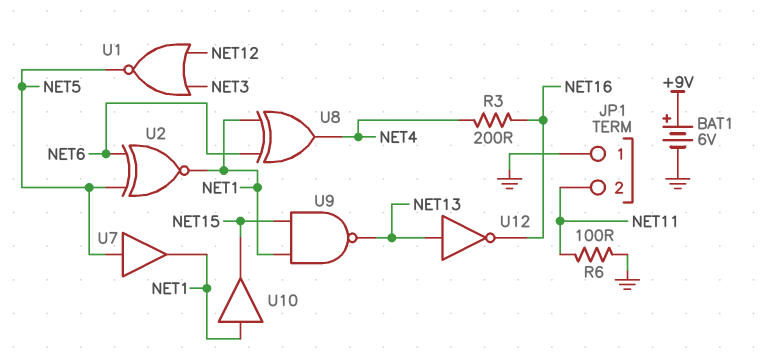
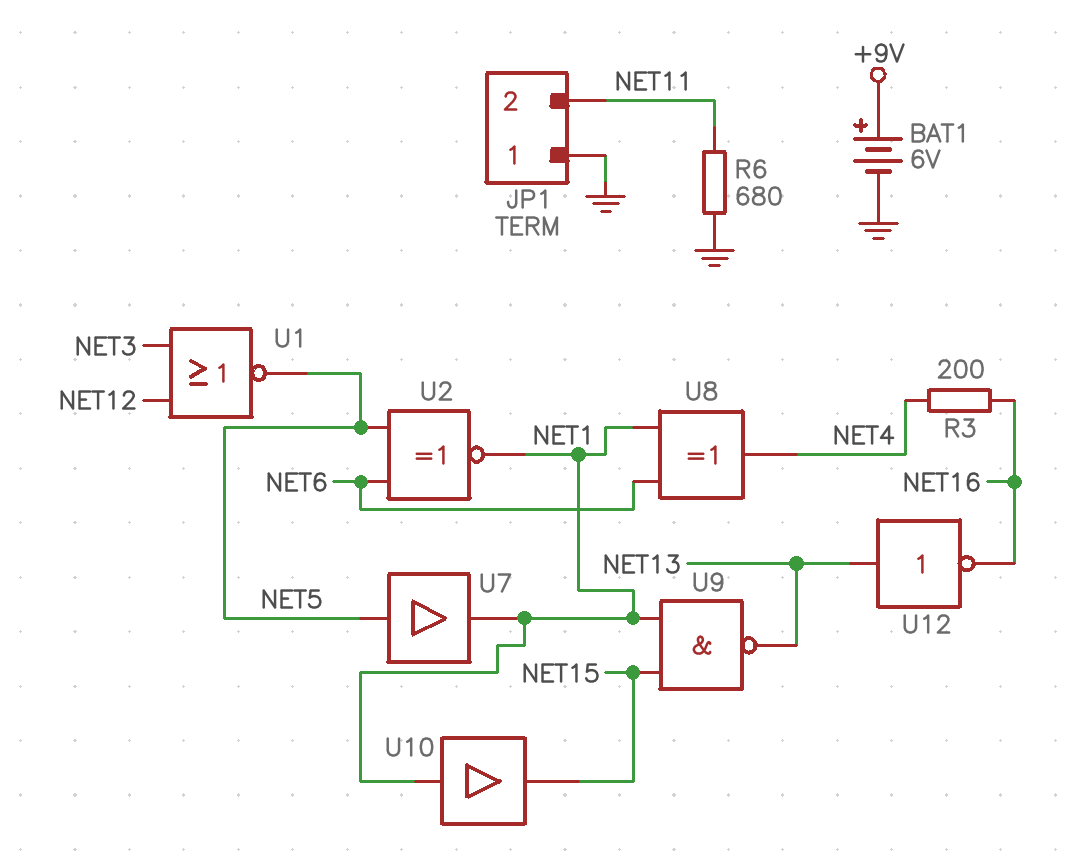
R6: 100 (GND, NET11) -> 680 (GND, NET11)

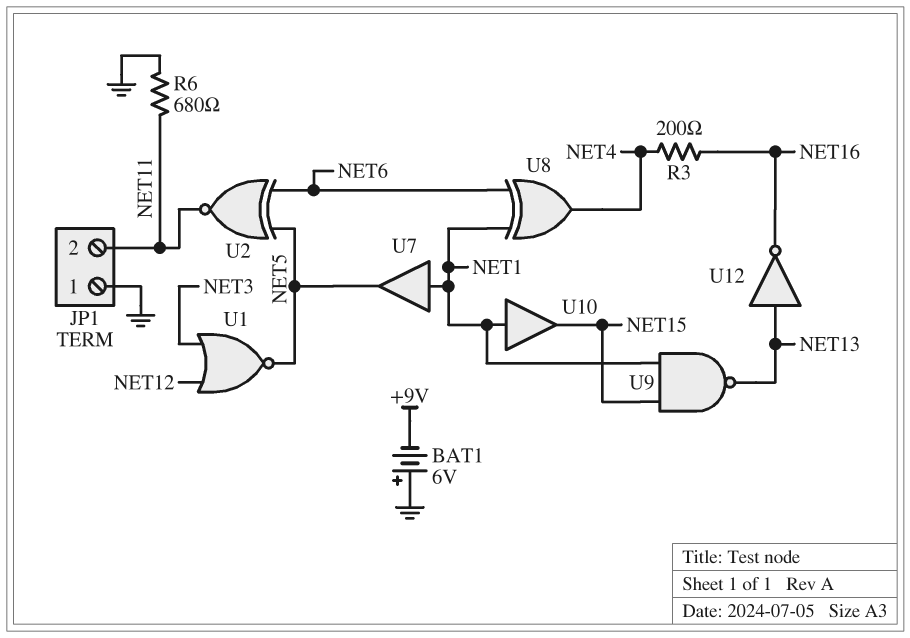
BAT1: 6V (plus +9V, minus GND) -> 6V (plus GND, minus +9V)
U2: XNOR (in NET5, in NET6, out NET1) -> XNOR (in NET5, in NET6, out NET11)
U7: buffer (in NET5, out NET1) -> buffer (in NET1, out NET5)

